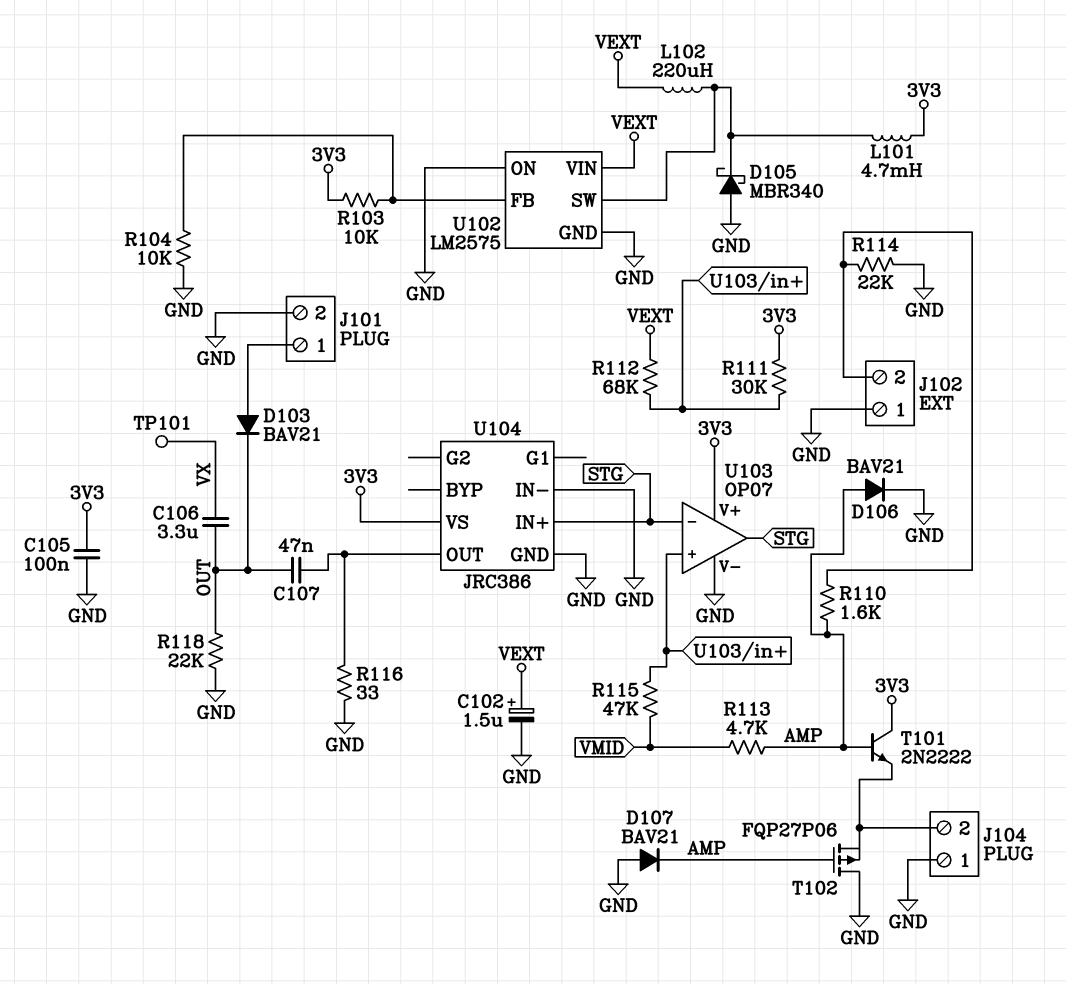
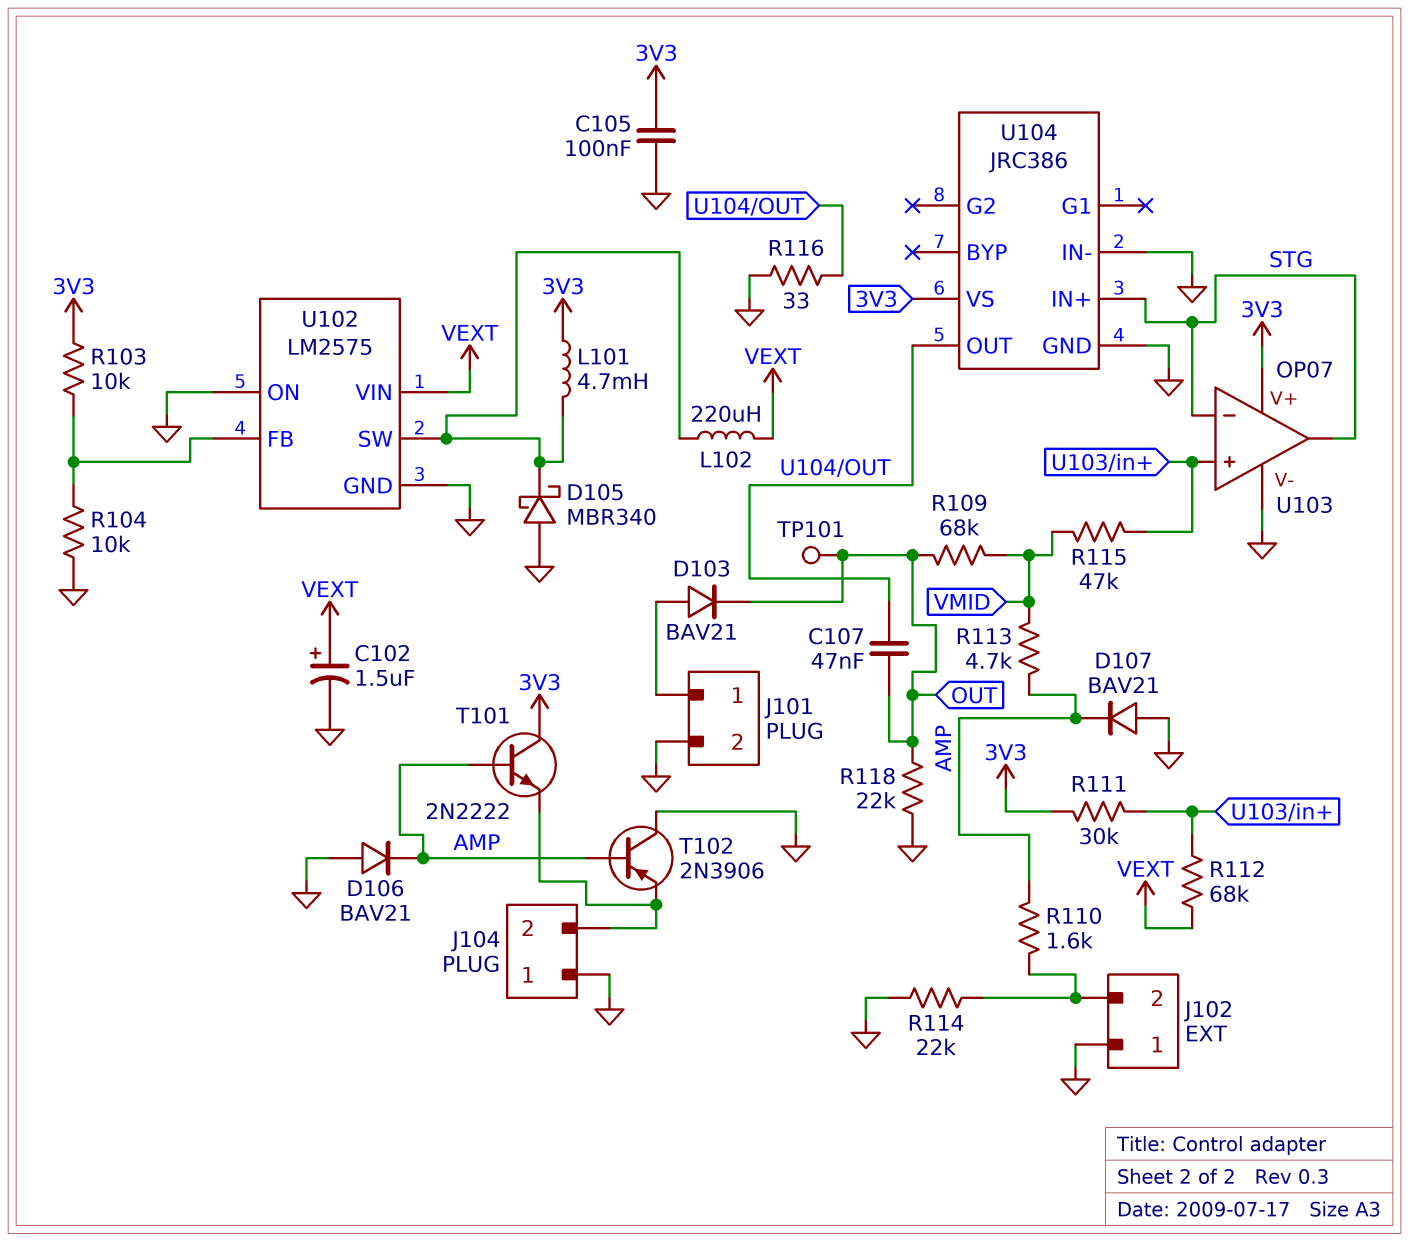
C106: 3.3uF (OUT, VX) -> none
D106: diode BAV21 (A AMP, K GND) -> diode BAV21 (A GND, K AMP)
R109: none -> 68k (OUT, VMID)
T102: PMOS FQP27P06 (G AMP, D GND, S J104/2) -> PNP 2N3906 (B AMP, C GND, E J104/2)
TP101: test point (VX) -> test point (OUT)

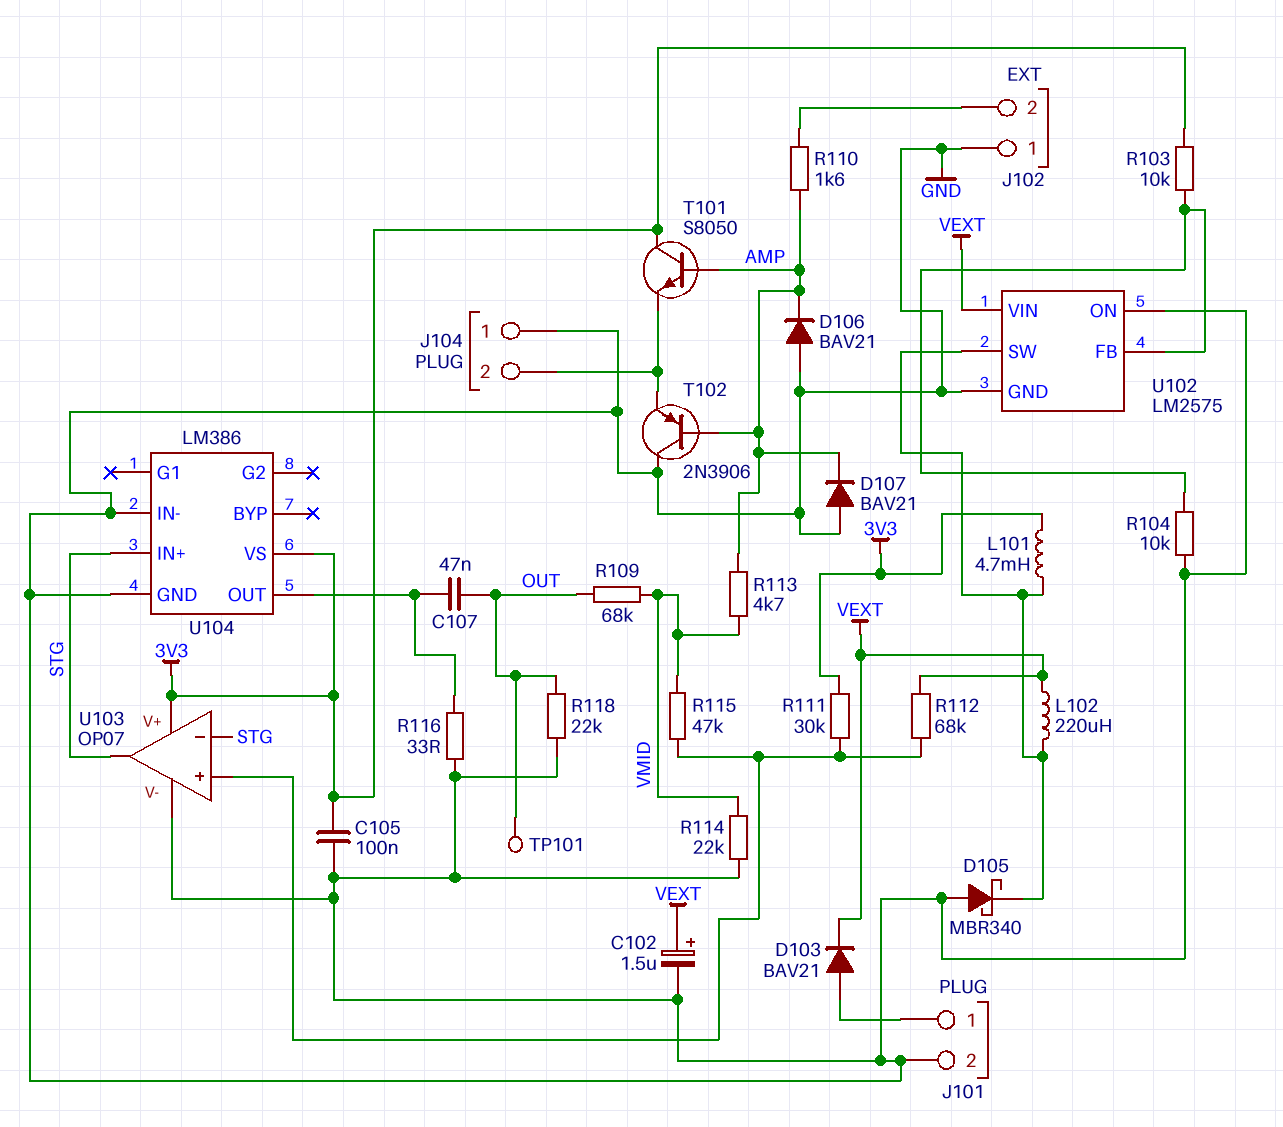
D103: diode BAV21 (A J101/1, K OUT) -> diode BAV21 (A J101/1, K VEXT)
R114: 22k (GND, J102/2) -> 22k (GND, VMID)
T101: NPN 2N2222 (B AMP, C 3V3, E J104/2) -> NPN S8050 (B AMP, C 3V3, E J104/2)
U104: JRC386 -> LM386

